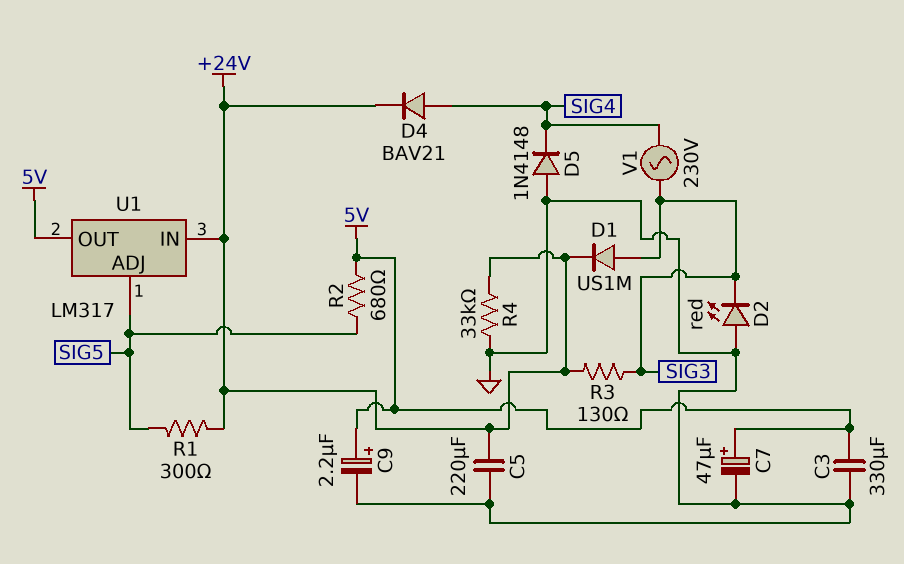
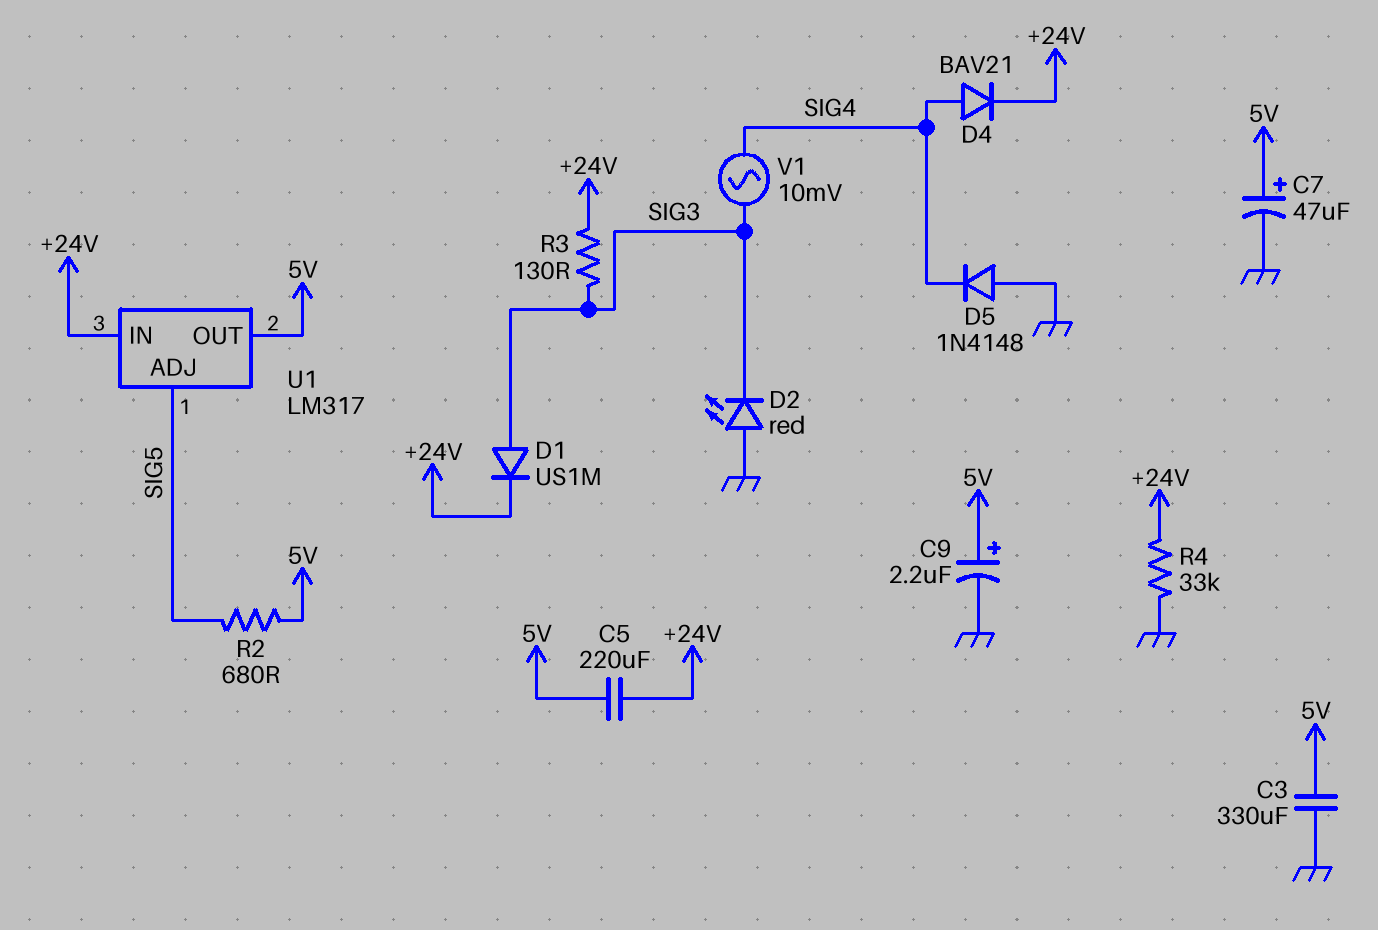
C5: 220uF (+24V, GND) -> 220uF (+24V, 5V)
R1: 300 (+24V, SIG5) -> none
V1: AC 230V (SIG3, SIG4) -> AC 10mV (SIG3, SIG4)

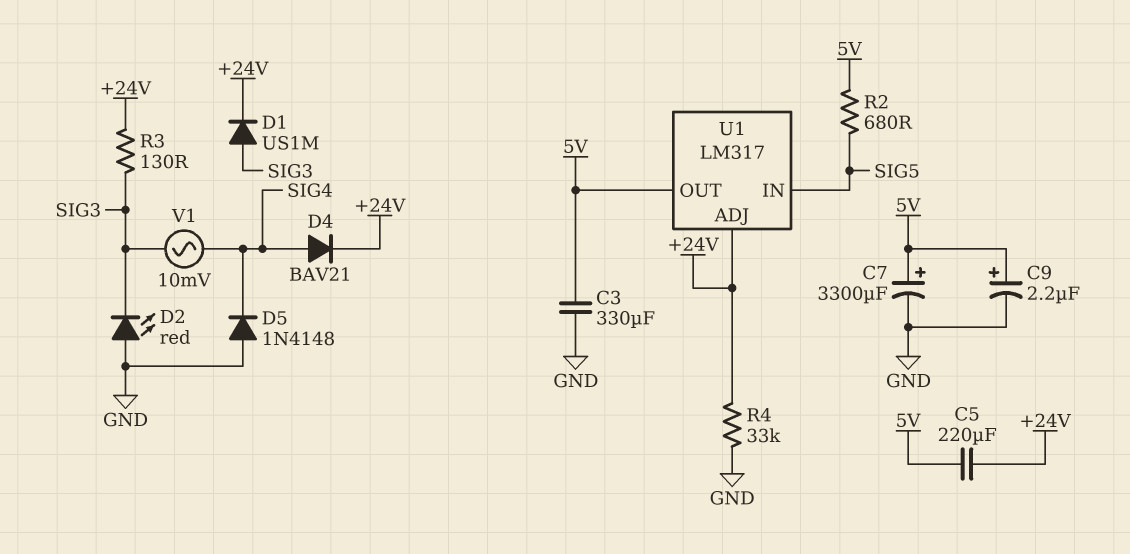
C7: 47uF (plus 5V, minus GND) -> 3300uF (plus 5V, minus GND)
U1 pin ADJ: SIG5 -> +24V
U1 pin IN: +24V -> SIG5

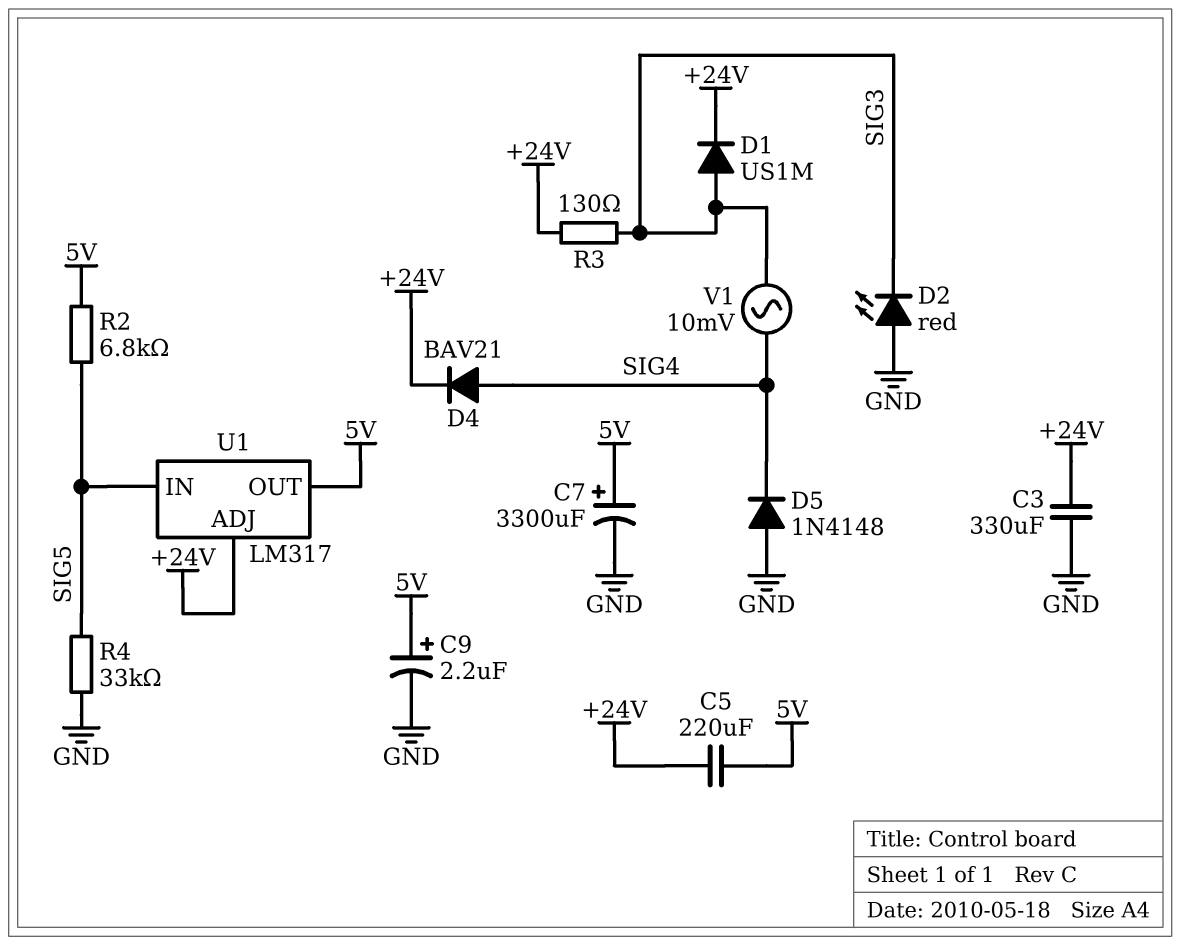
C3: 330uF (5V, GND) -> 330uF (+24V, GND)
R2: 680 (5V, SIG5) -> 6.8k (5V, SIG5)
R4: 33k (+24V, GND) -> 33k (GND, SIG5)

